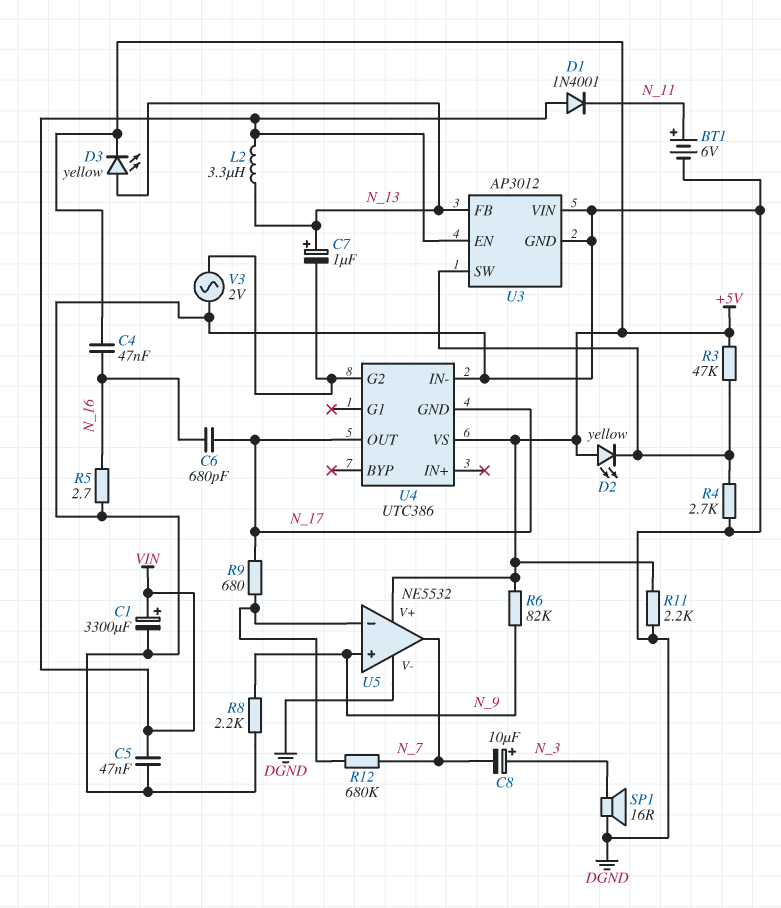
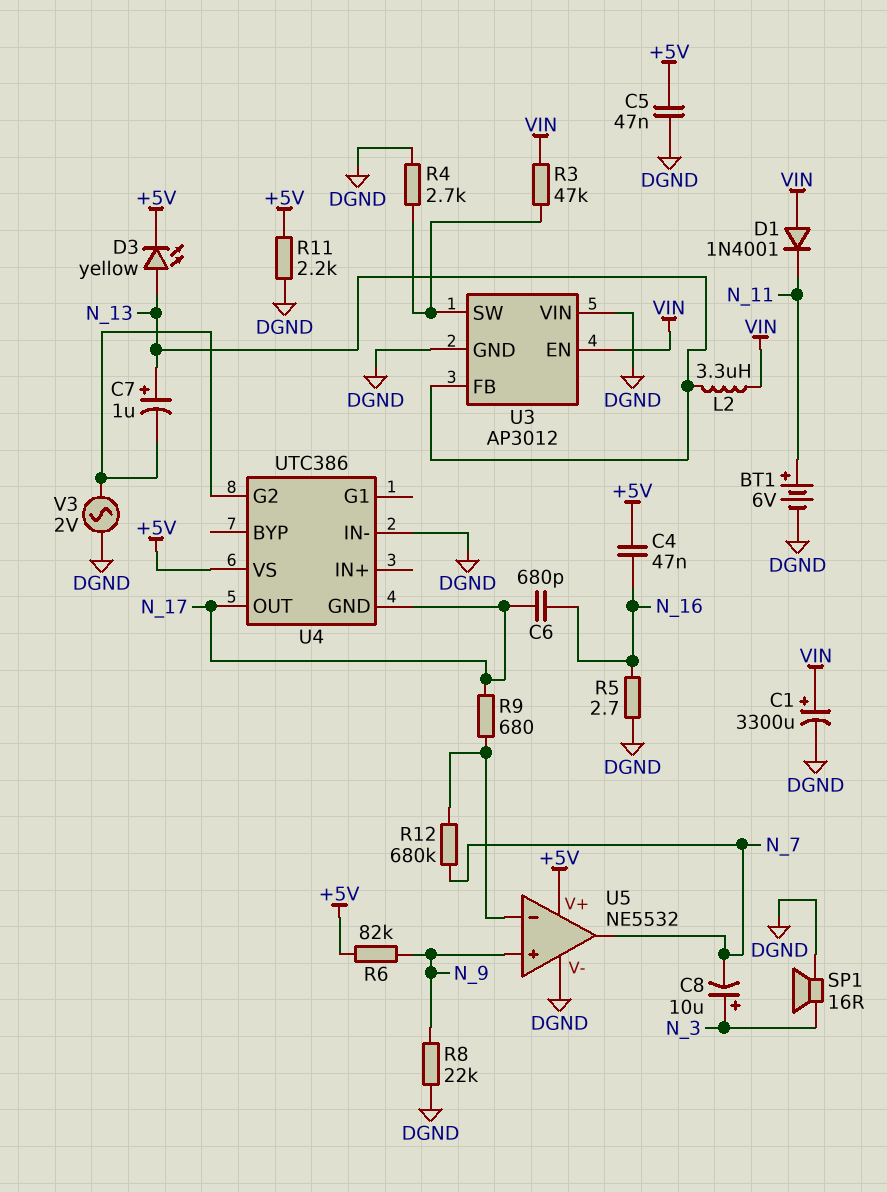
C5: 47nF (DGND, VIN) -> 47nF (+5V, DGND)
D2: LED yellow (A +5V, K U3/SW) -> none
R3: 47k (+5V, U3/SW) -> 47k (U3/SW, VIN)
R8: 2.2k (DGND, N_9) -> 22k (DGND, N_9)

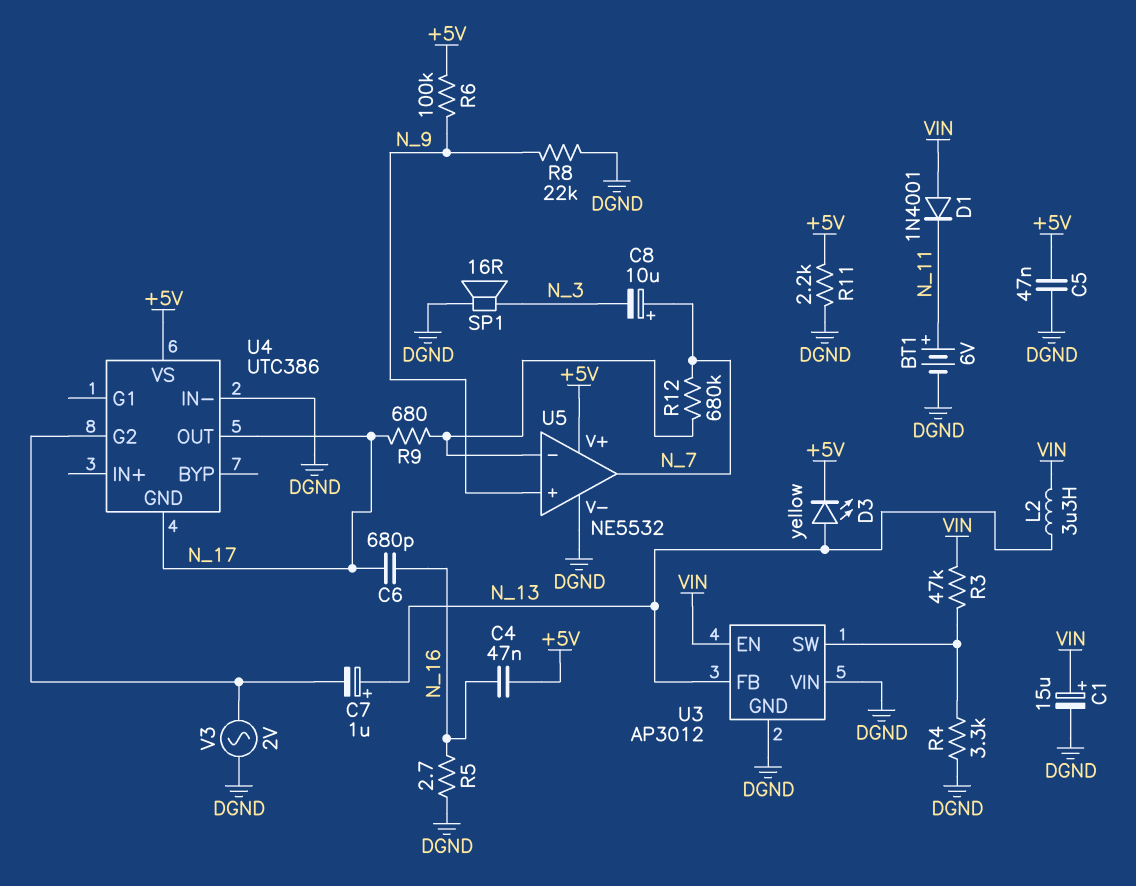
C1: 3300uF (plus VIN, minus DGND) -> 15uF (plus VIN, minus DGND)
C8: 10uF (plus N_3, minus N_7) -> 10uF (plus N_7, minus N_3)
R4: 2.7k (DGND, U3/SW) -> 3.3k (DGND, U3/SW)
R6: 82k (+5V, N_9) -> 100k (+5V, N_9)

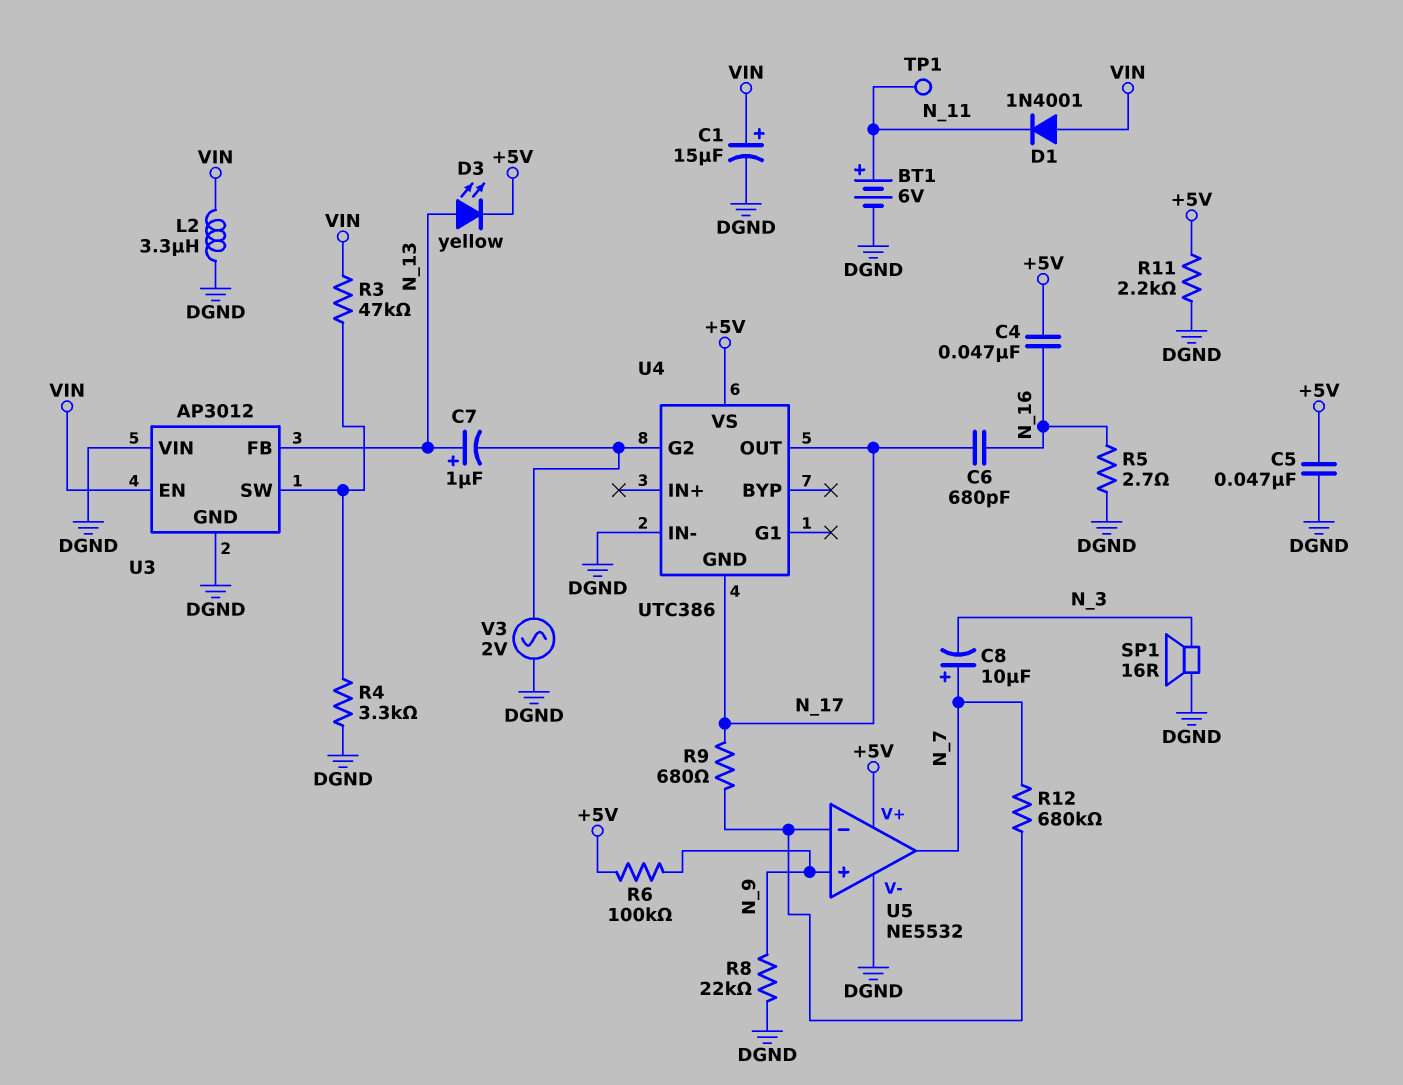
L2: 3.3uH (N_13, VIN) -> 3.3uH (DGND, VIN)
TP1: none -> test point (N_11)

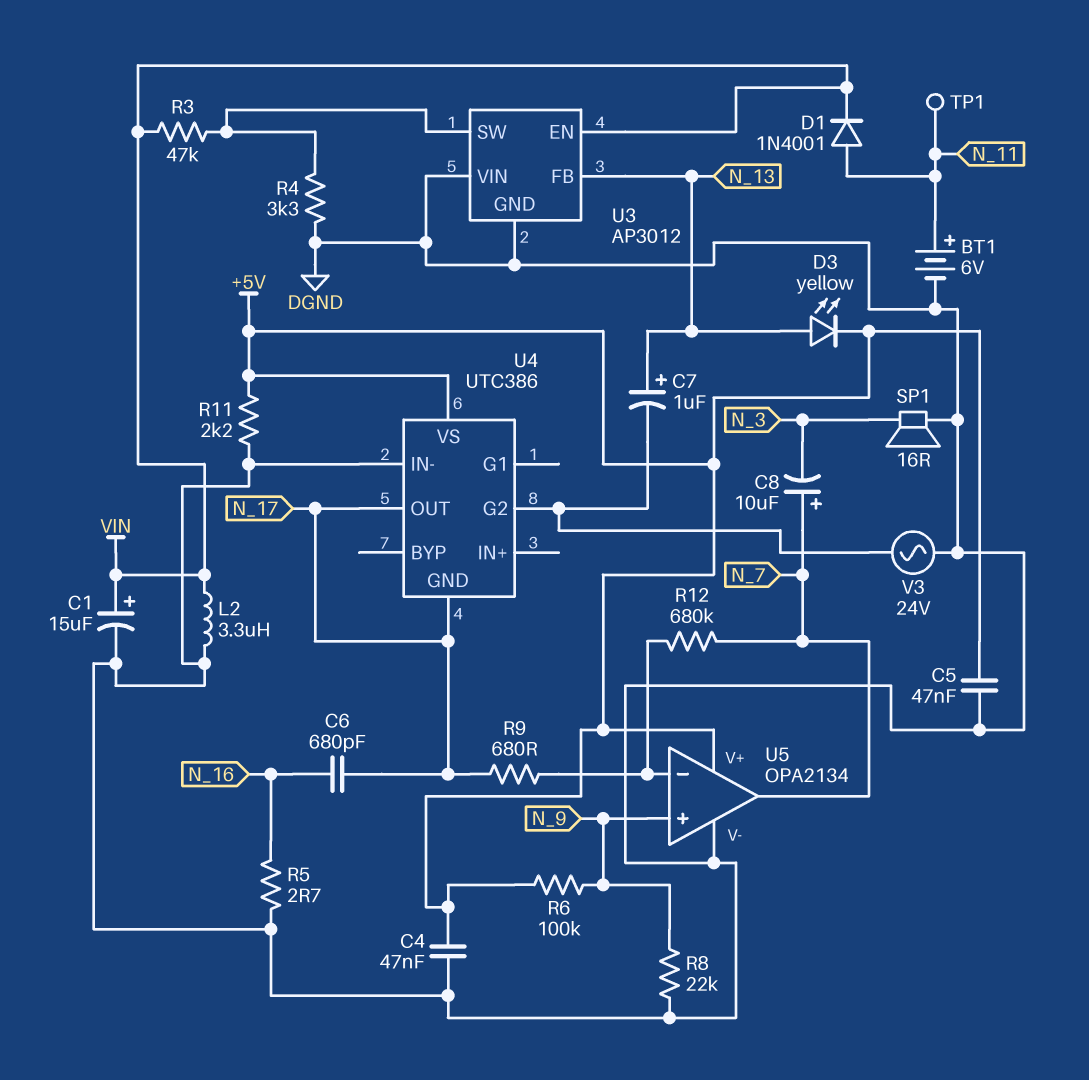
C4: 47nF (+5V, N_16) -> 47nF (+5V, DGND)
D1: diode 1N4001 (A VIN, K N_11) -> diode 1N4001 (A N_11, K VIN)
U5: NE5532 -> OPA2134
V3: AC 2V (DGND, U4/G2) -> AC 24V (DGND, U4/G2)

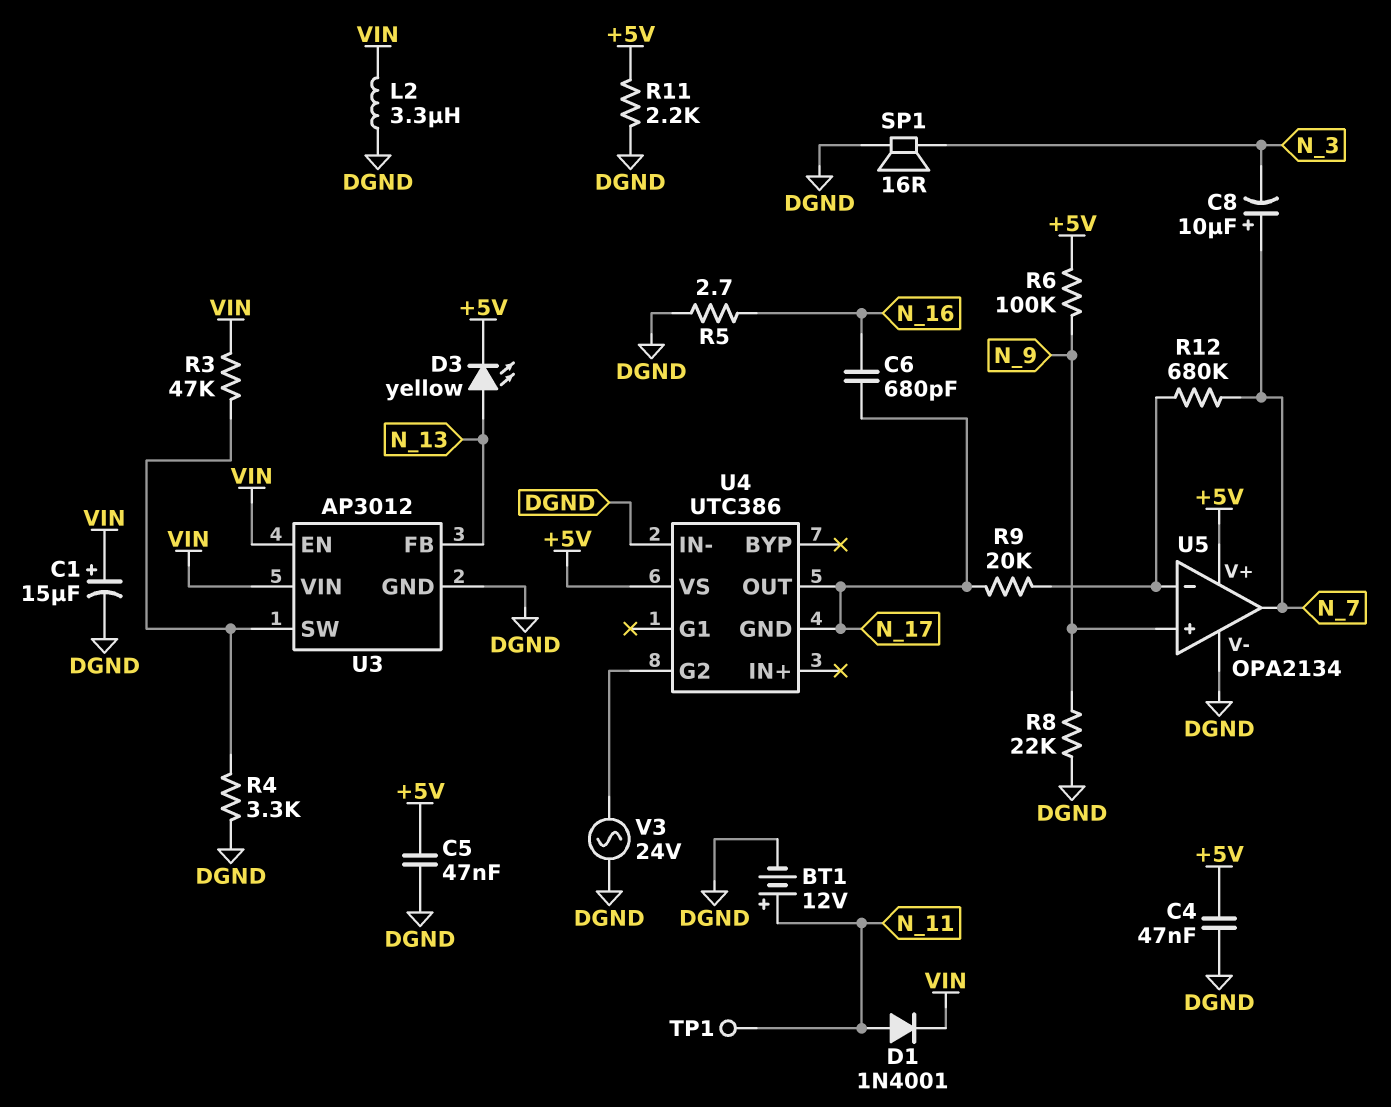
BT1: 6V (plus N_11, minus DGND) -> 12V (plus N_11, minus DGND)
C7: 1uF (plus N_13, minus U4/G2) -> none
R9: 680 (N_17, U5/in-) -> 20k (N_17, U5/in-)
U3 pin VIN: DGND -> VIN

